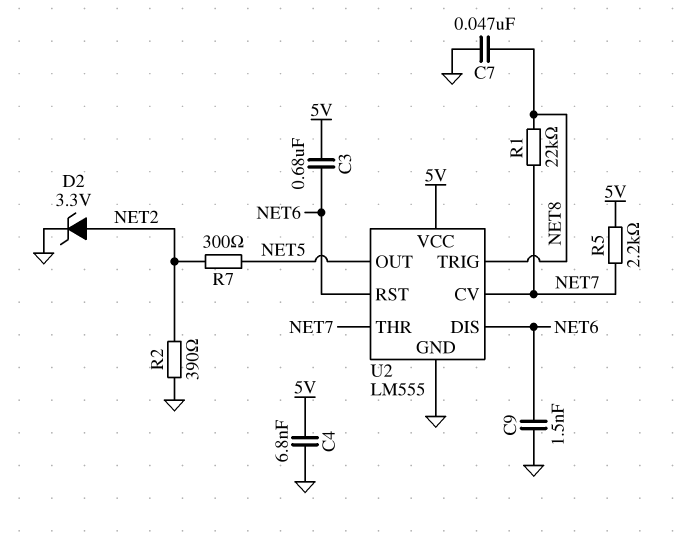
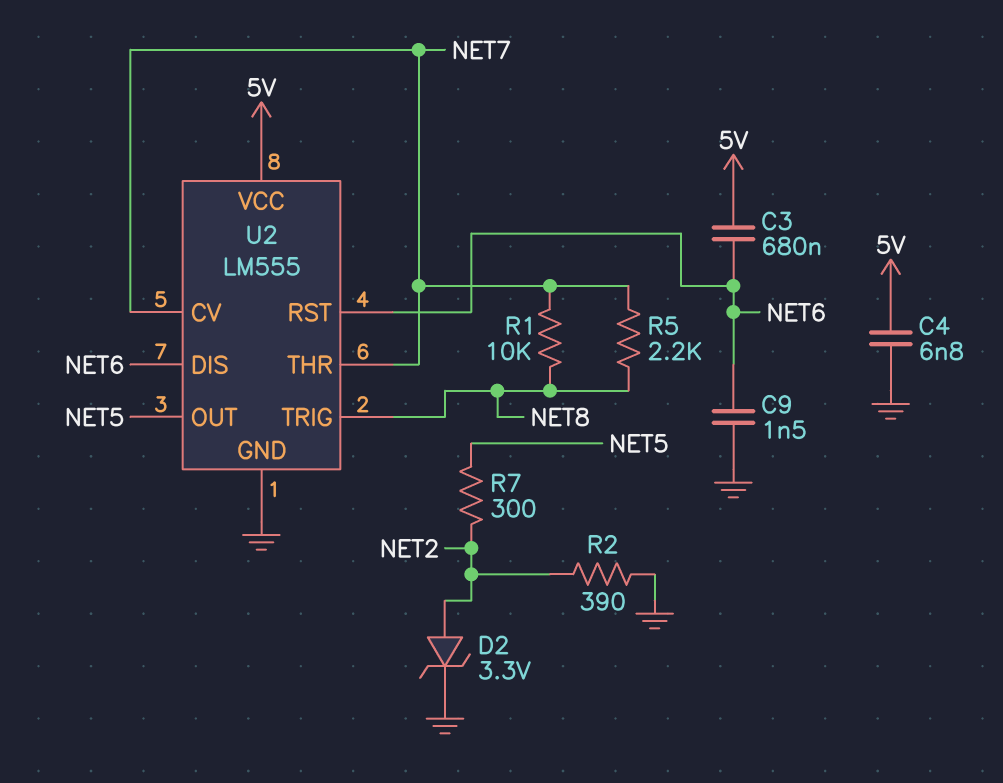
C7: 47nF (GND, NET8) -> none
R1: 22k (NET7, NET8) -> 10k (NET7, NET8)
R5: 2.2k (5V, NET7) -> 2.2k (NET7, NET8)

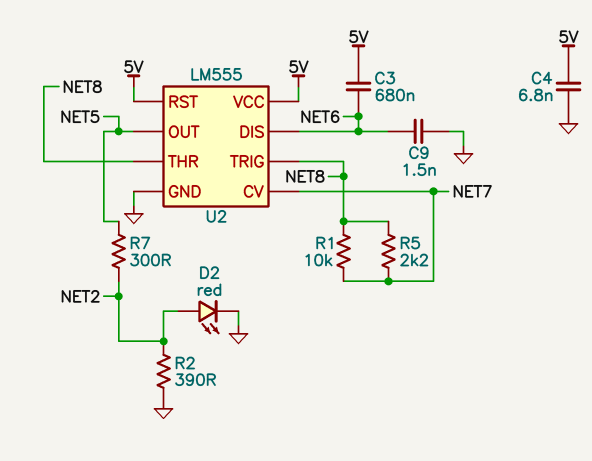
D2: zener 3.3V (A NET2, K GND) -> LED red (A NET2, K GND)
U2 pin RST: NET6 -> 5V
U2 pin THR: NET7 -> NET8

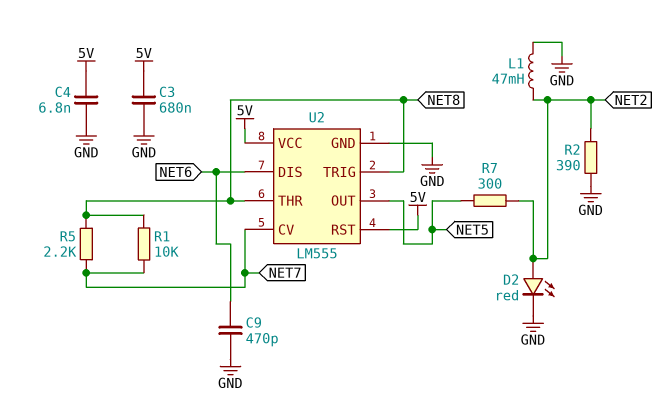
C3: 680nF (5V, NET6) -> 680nF (5V, GND)
C9: 1.5nF (GND, NET6) -> 470pF (GND, NET6)
L1: none -> 47mH (GND, NET2)

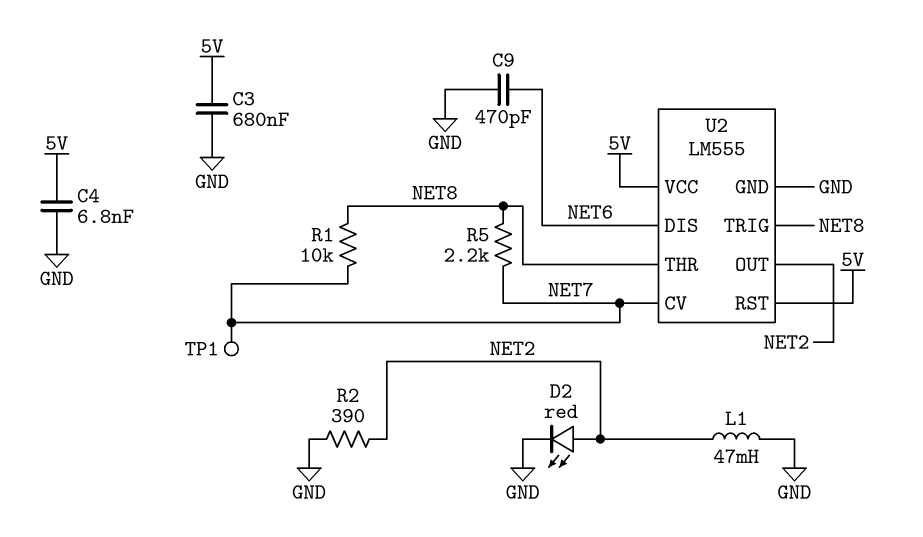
R7: 300 (NET2, NET5) -> none
TP1: none -> test point (NET7)
U2 pin OUT: NET5 -> NET2

